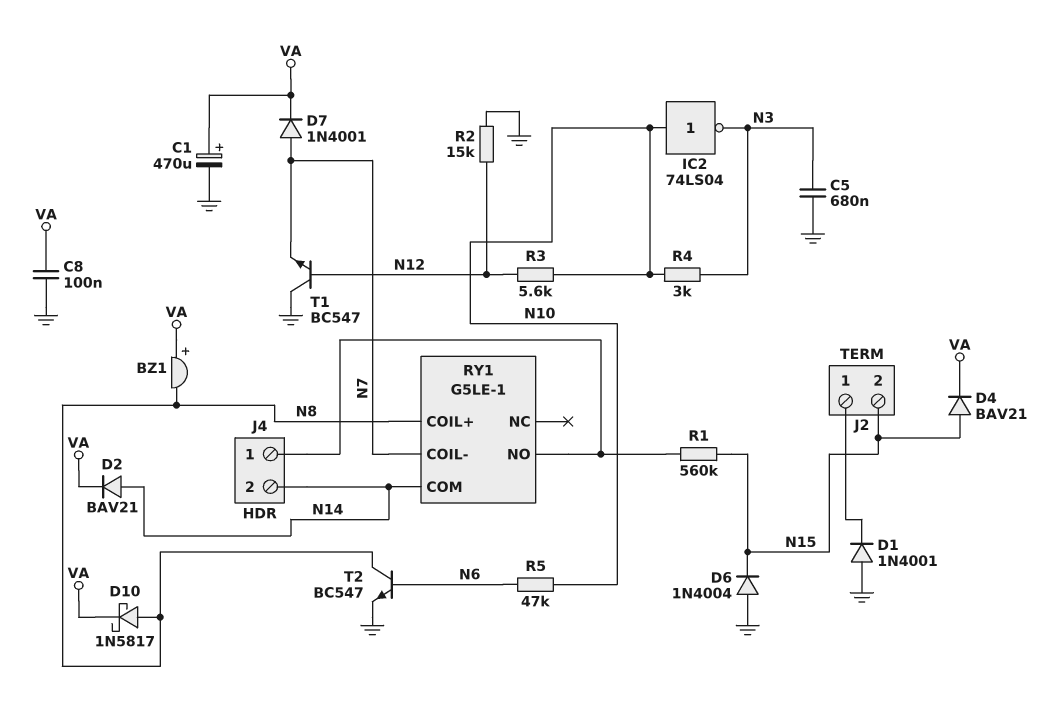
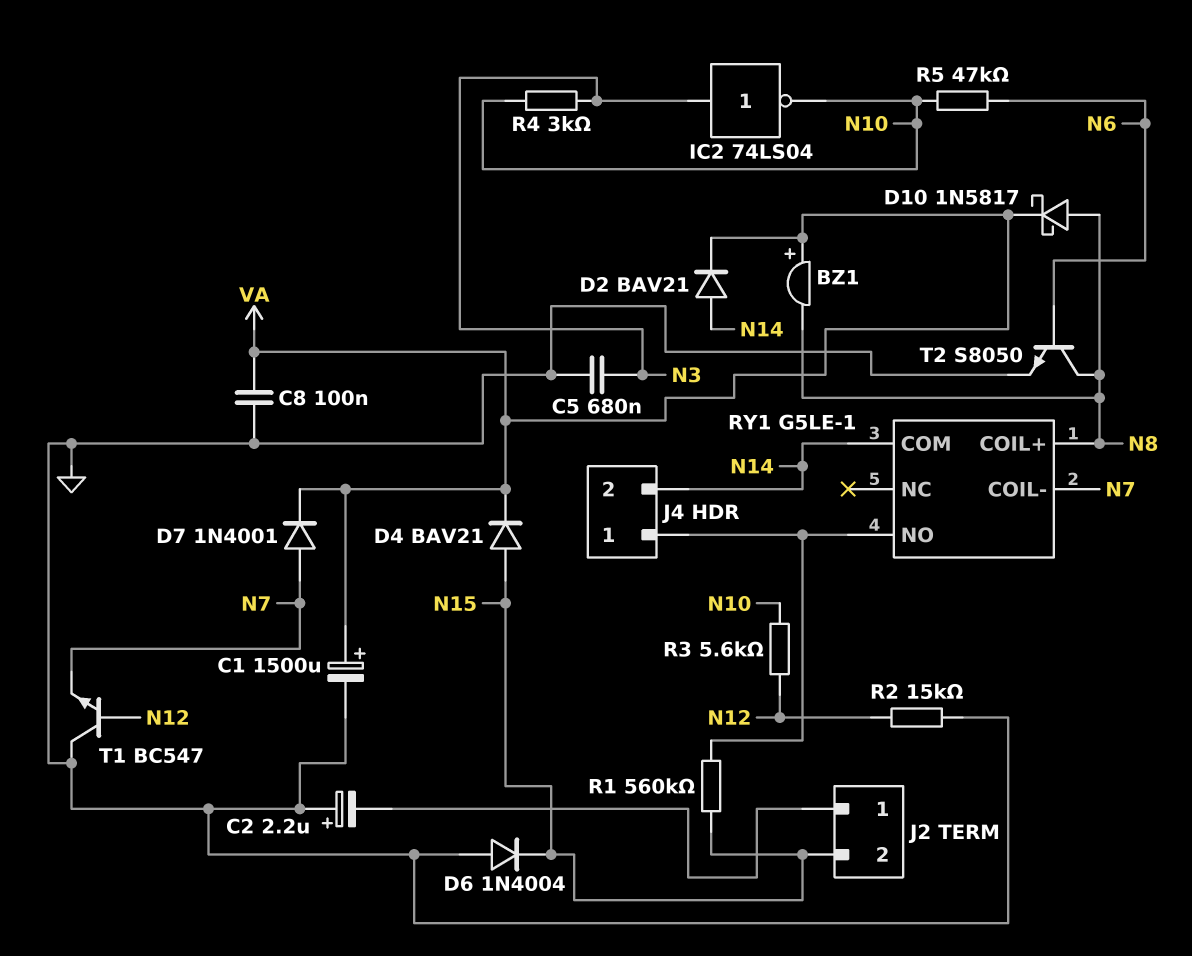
C1: 470uF (plus VA, minus GND) -> 1500uF (plus VA, minus GND)
C2: none -> 2.2uF (plus GND, minus J2/1)
D1: diode 1N4001 (A GND, K J2/1) -> none
IC2: NOT 74LS04 (in N10, out N3) -> NOT 74LS04 (in N3, out N10)
T2: NPN BC547 (B N6, C N8, E GND) -> NPN S8050 (B N6, C N8, E GND)

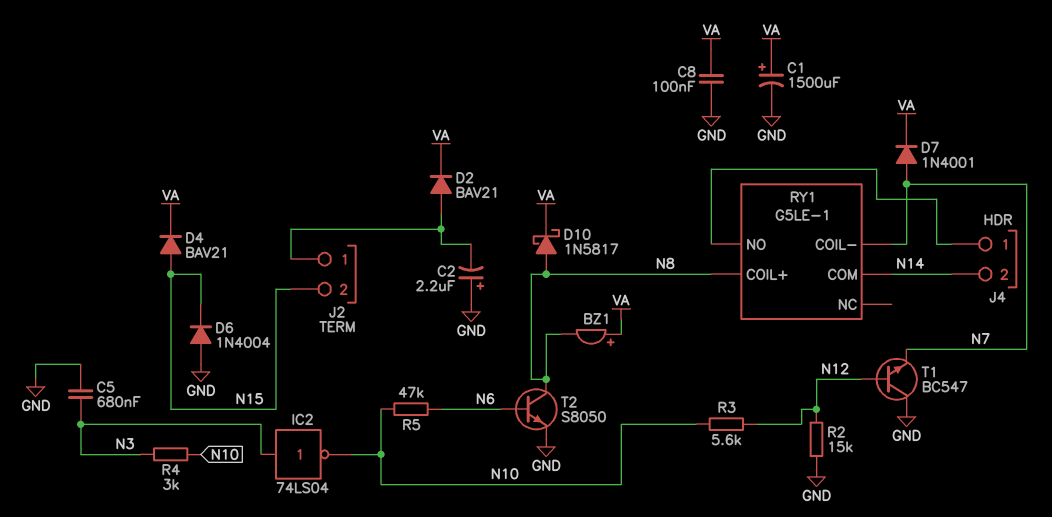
D2: diode BAV21 (A N14, K VA) -> diode BAV21 (A J2/1, K VA)
R1: 560k (J4/1, N15) -> none

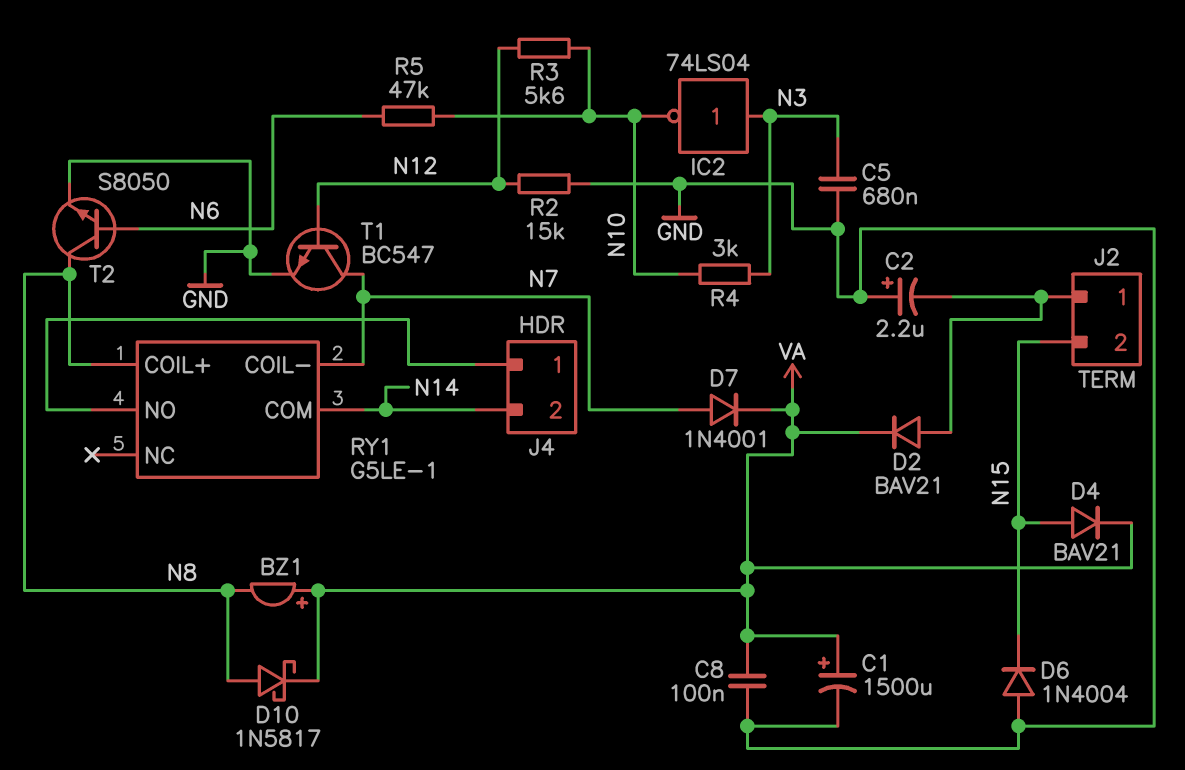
T1: NPN BC547 (B N12, C GND, E N7) -> NPN BC547 (B N12, C N7, E GND)

